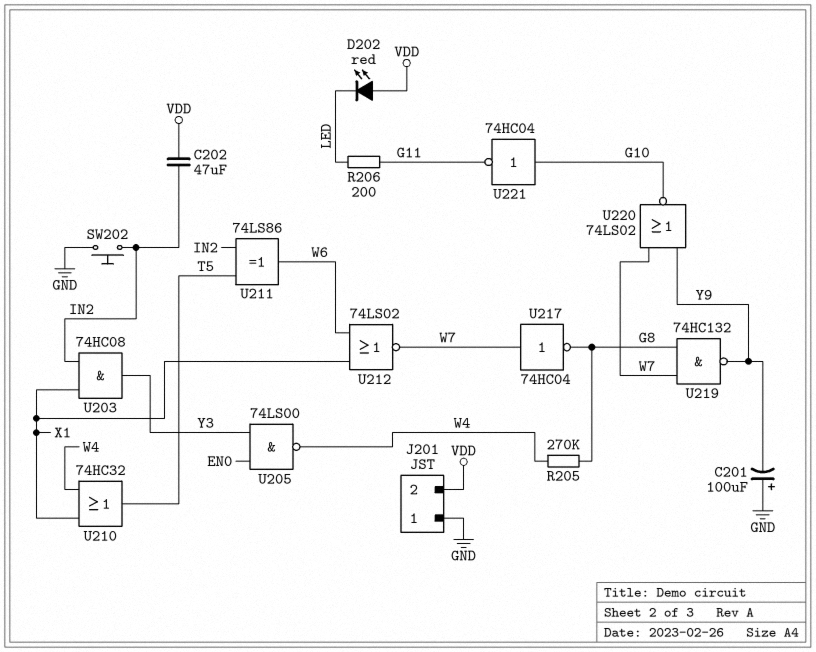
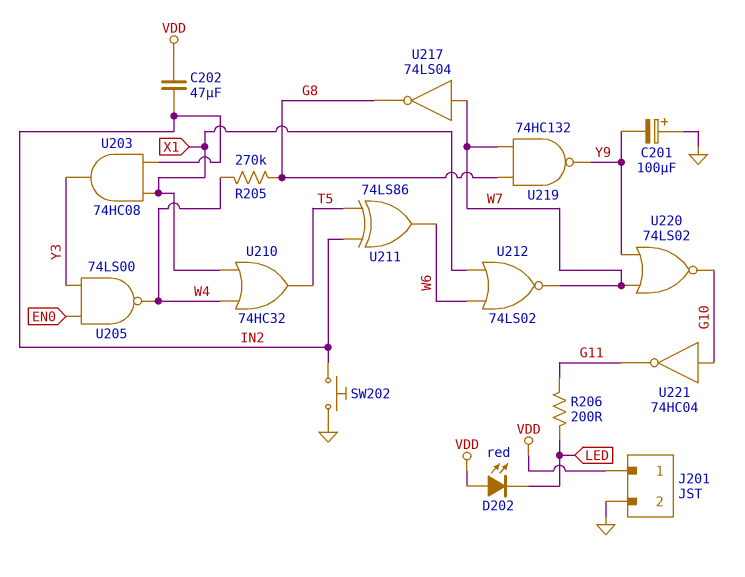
J201 pin 1: GND -> VDD
J201 pin 2: VDD -> GND
U217: NOT 74HC04 (in W7, out G8) -> NOT 74LS04 (in W7, out G8)

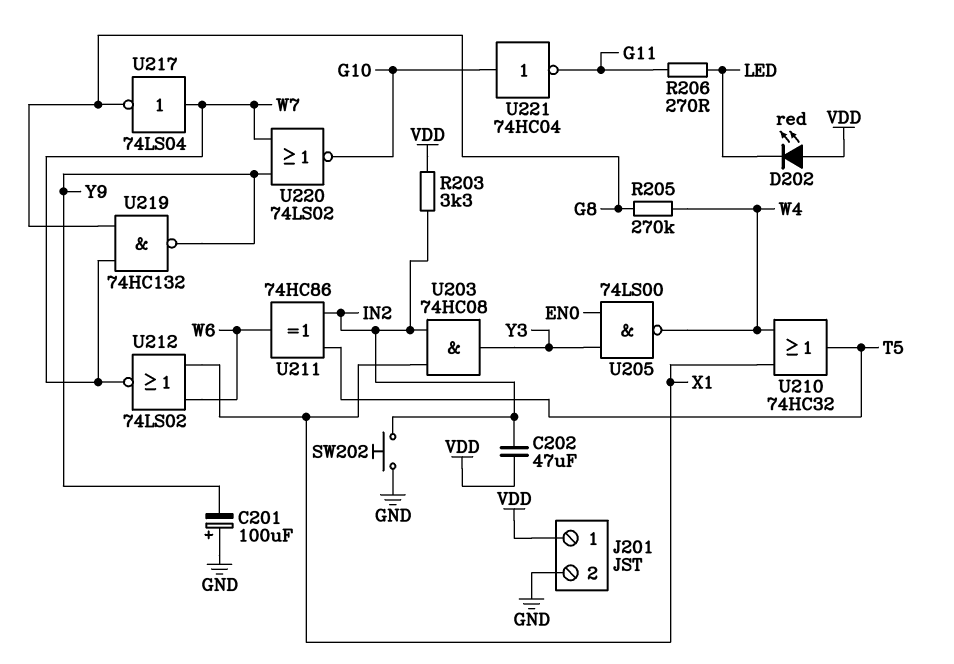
R203: none -> 3.3k (IN2, VDD)
R206: 200 (G11, LED) -> 270 (G11, LED)
U211: XOR 74LS86 (in IN2, in T5, out W6) -> XOR 74HC86 (in IN2, in T5, out W6)

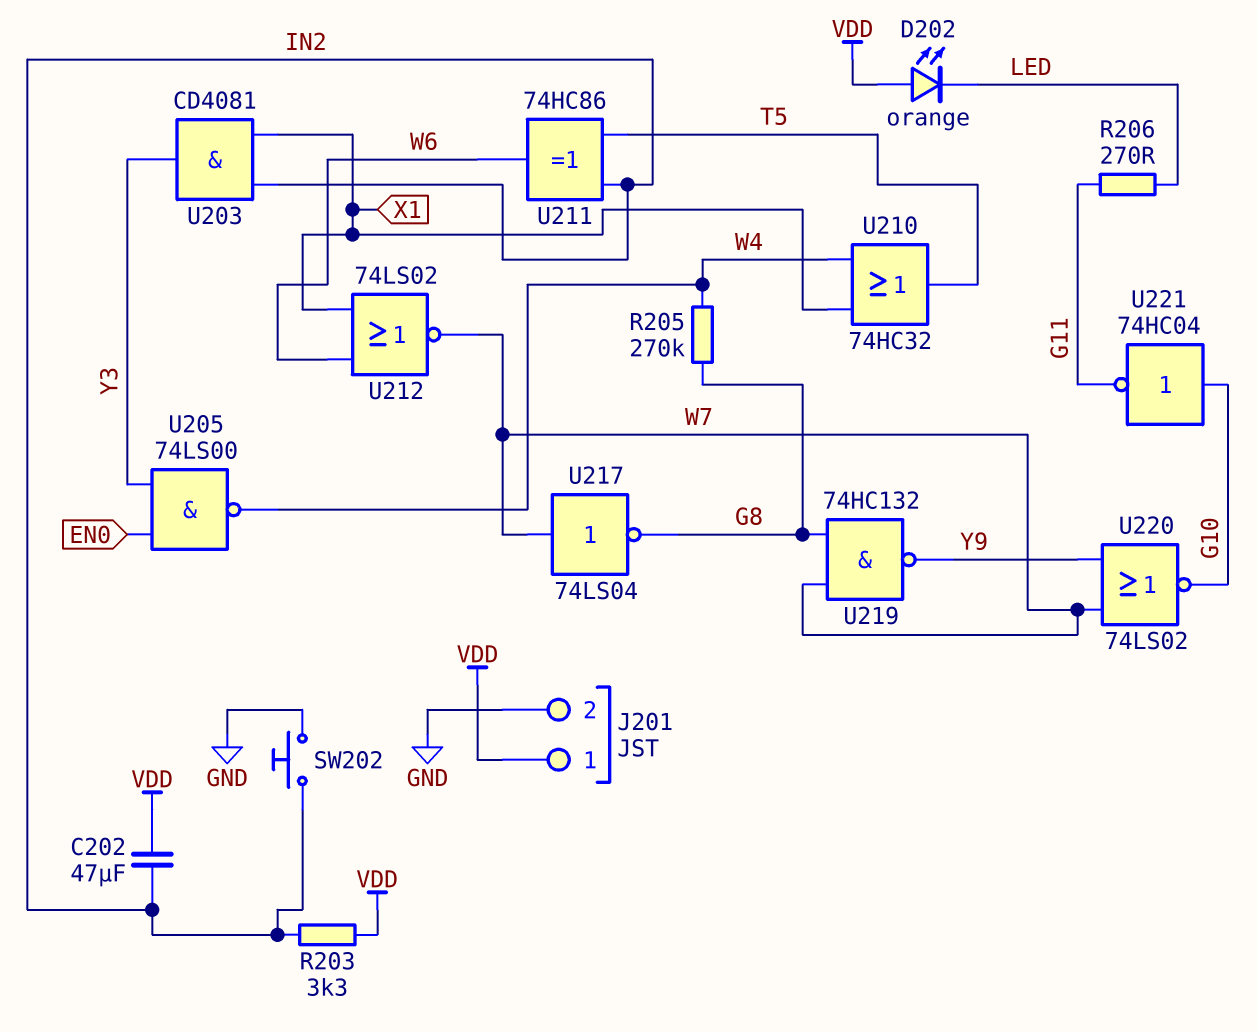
C201: 100uF (plus GND, minus Y9) -> none
D202: LED red (A VDD, K LED) -> LED orange (A VDD, K LED)
U203: AND 74HC08 (in IN2, in X1, out Y3) -> AND CD4081 (in IN2, in X1, out Y3)

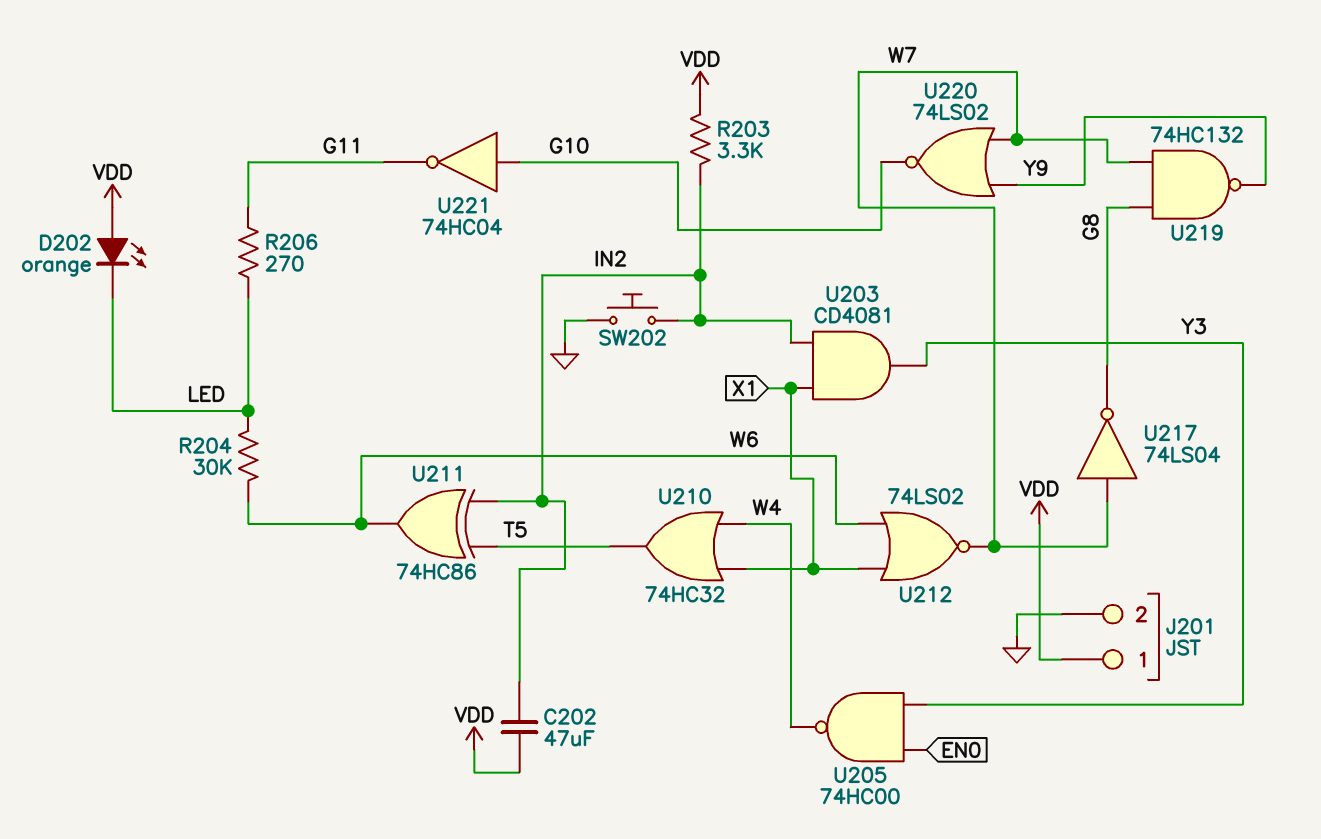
R204: none -> 30k (LED, W6)
R205: 270k (G8, W4) -> none
U205: NAND 74LS00 (in EN0, in Y3, out W4) -> NAND 74HC00 (in EN0, in Y3, out W4)

